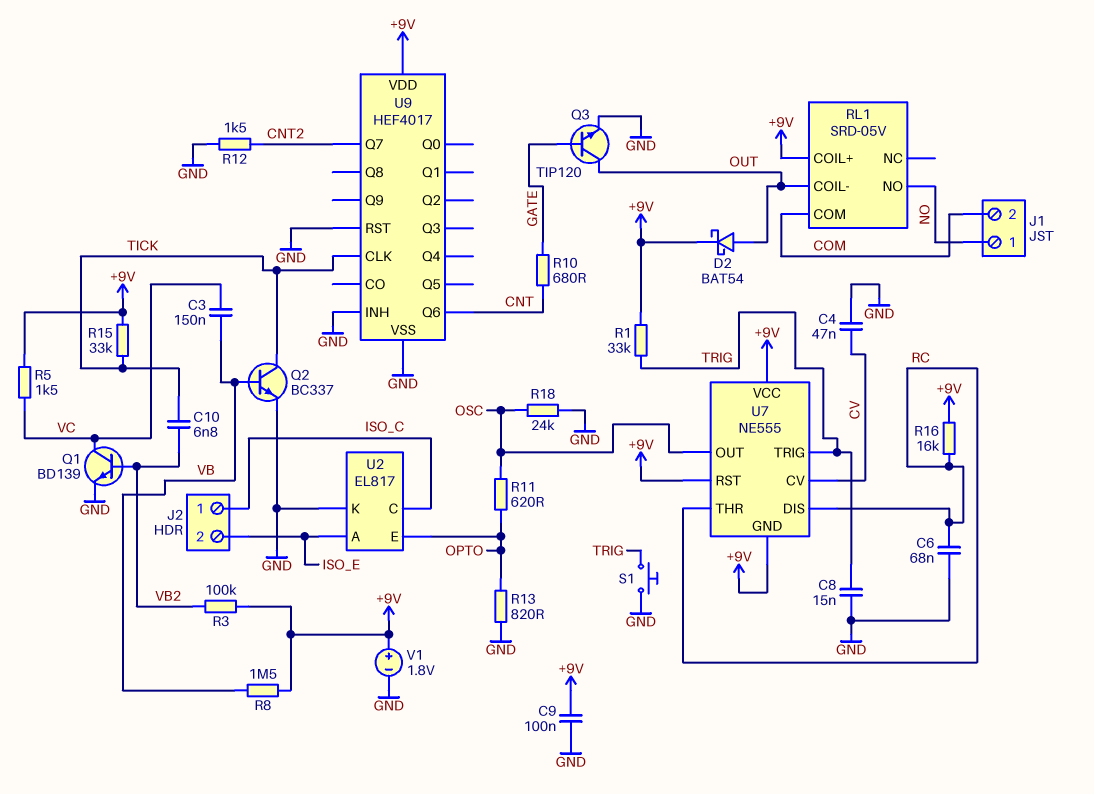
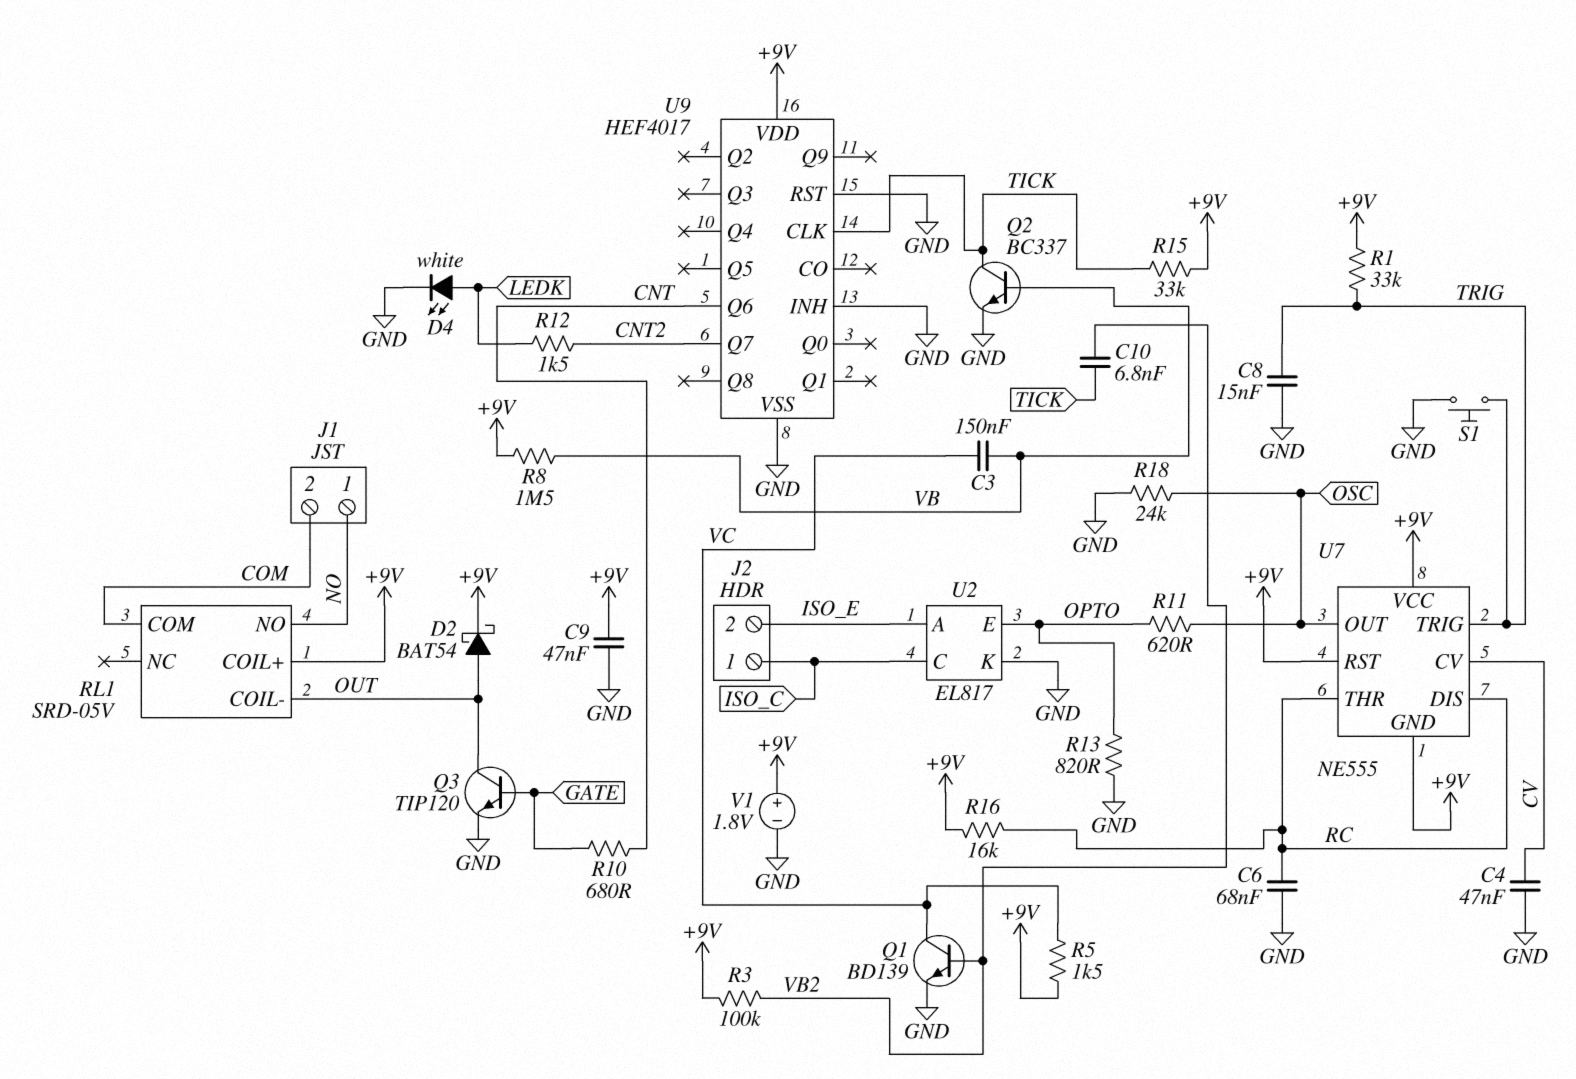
C9: 100nF (+9V, GND) -> 47nF (+9V, GND)
D4: none -> LED white (A LEDK, K GND)
R12: 1.5k (CNT2, GND) -> 1.5k (CNT2, LEDK)

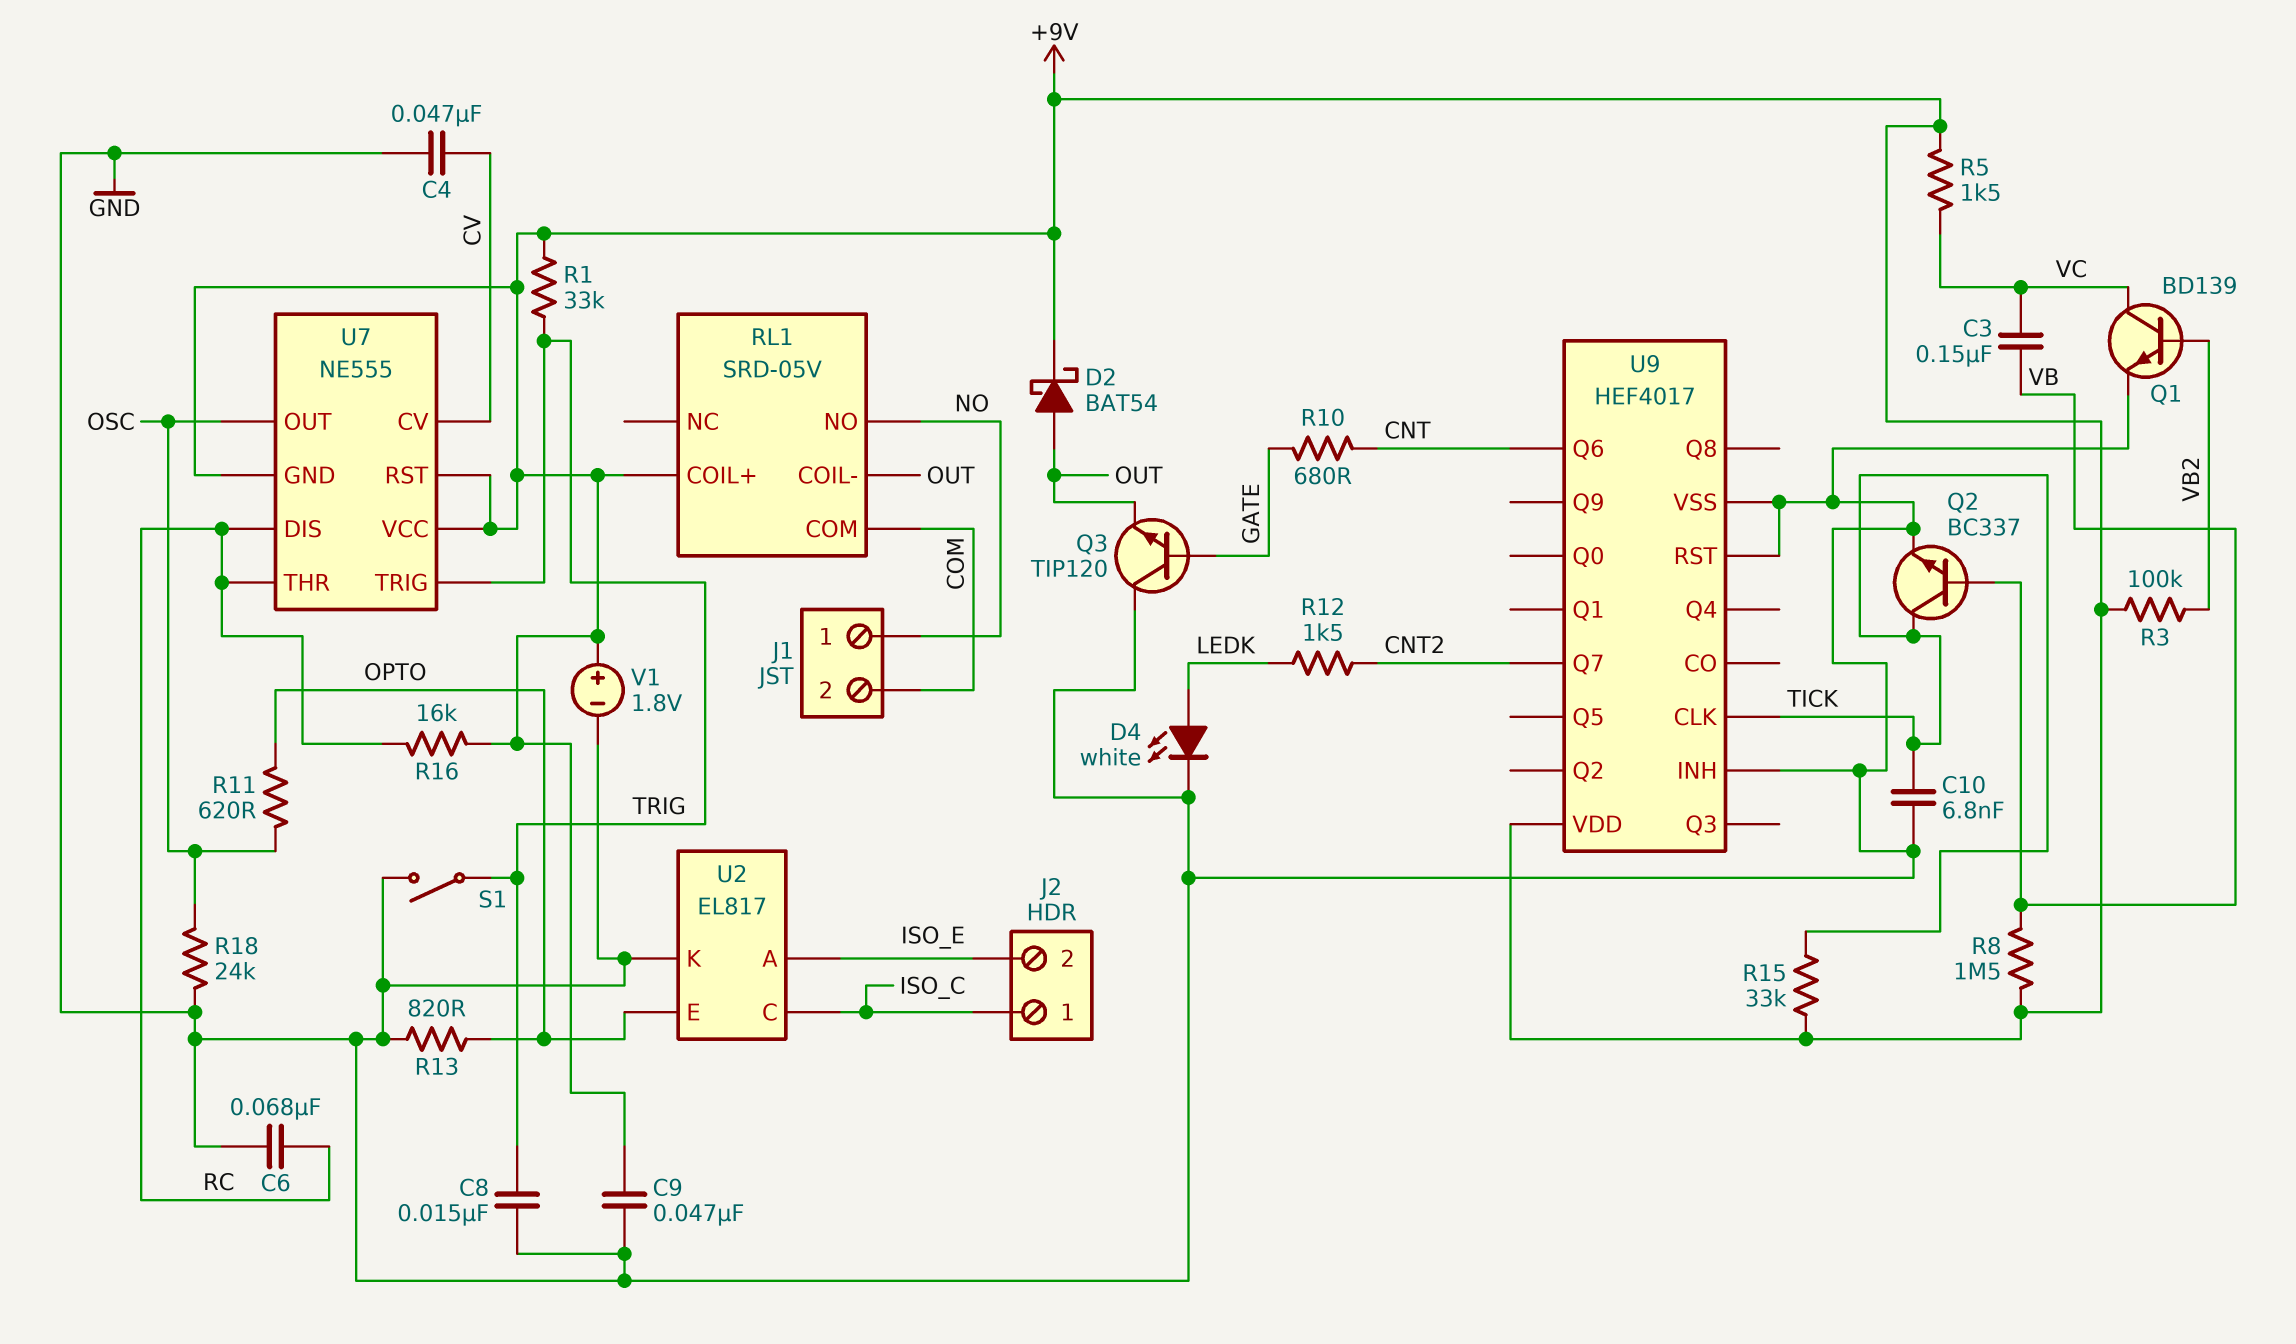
C10: 6.8nF (TICK, VB2) -> 6.8nF (GND, TICK)
Q3: NPN TIP120 (B GATE, C OUT, E GND) -> NPN TIP120 (B GATE, C GND, E OUT)
S1: button (GND, TRIG) -> switch (GND, TRIG)

